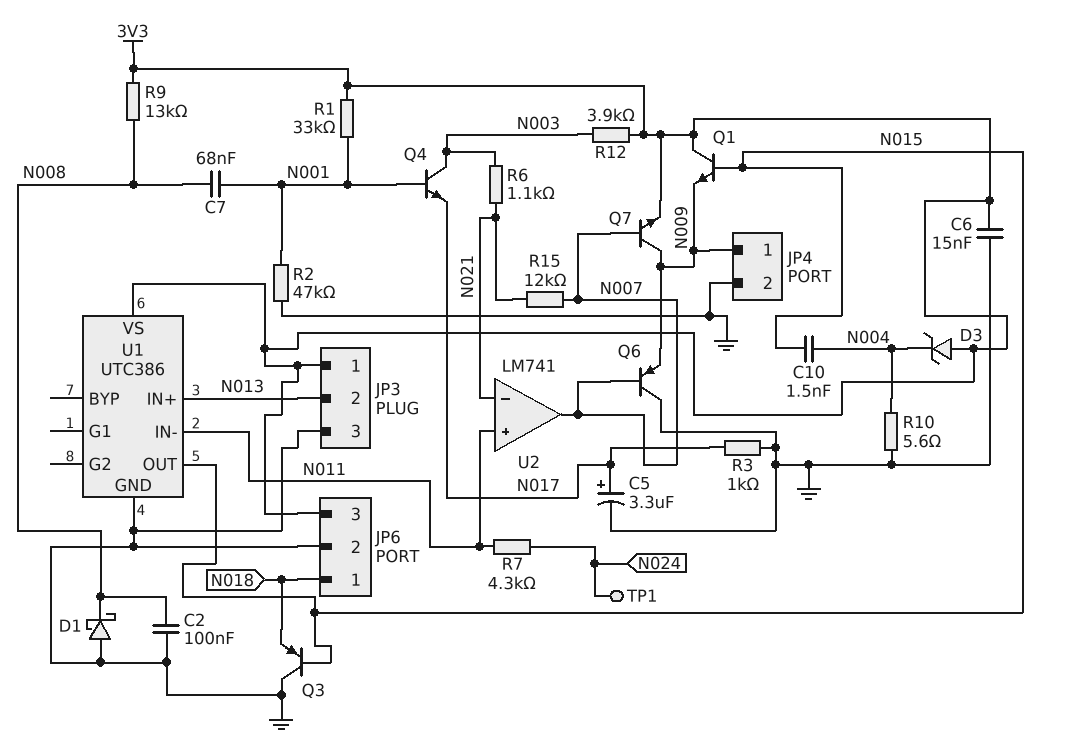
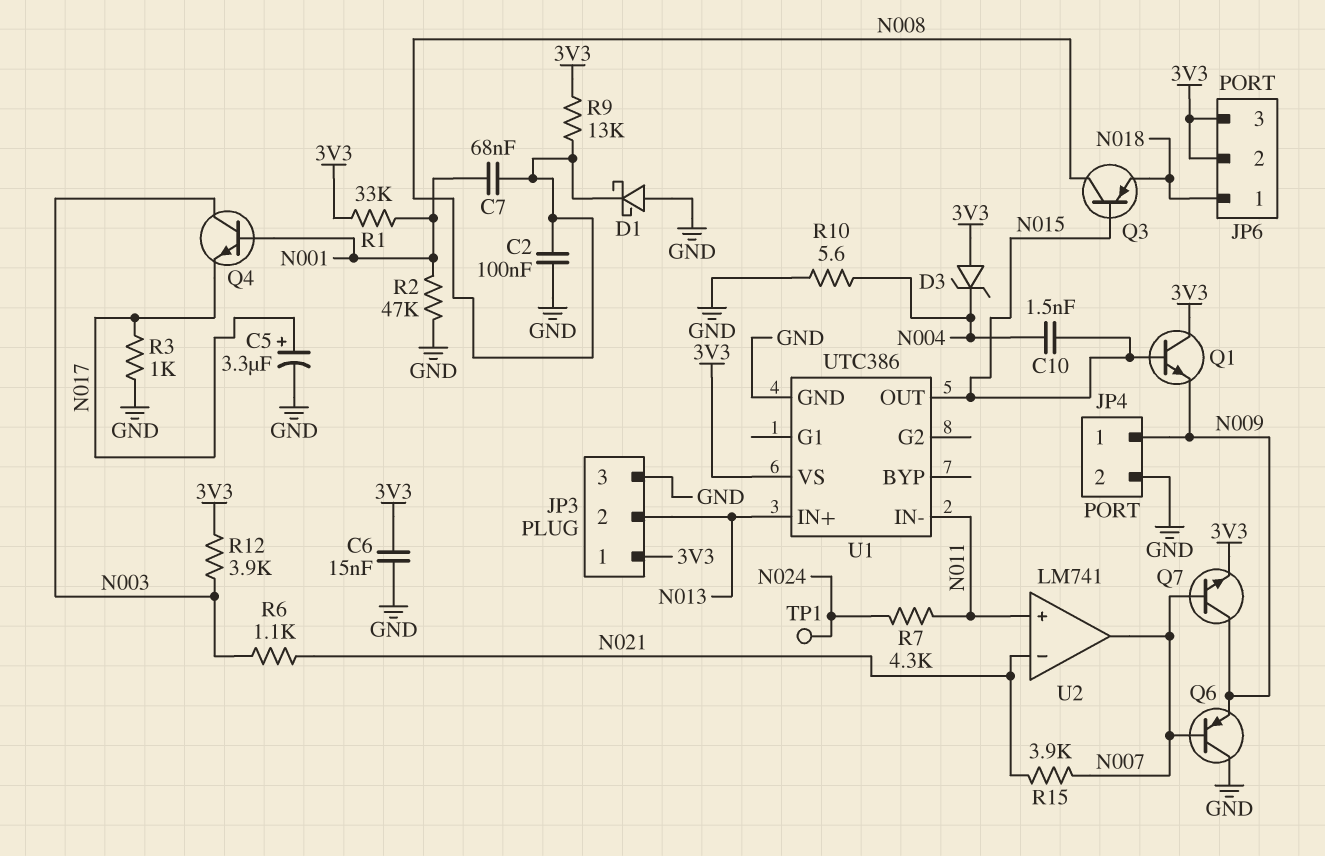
JP6 pin 2: GND -> 3V3
Q3: PNP (B N015, C GND, E N018) -> PNP (B N015, C N008, E N018)
R15: 12k (N007, N021) -> 3.9k (N007, N021)

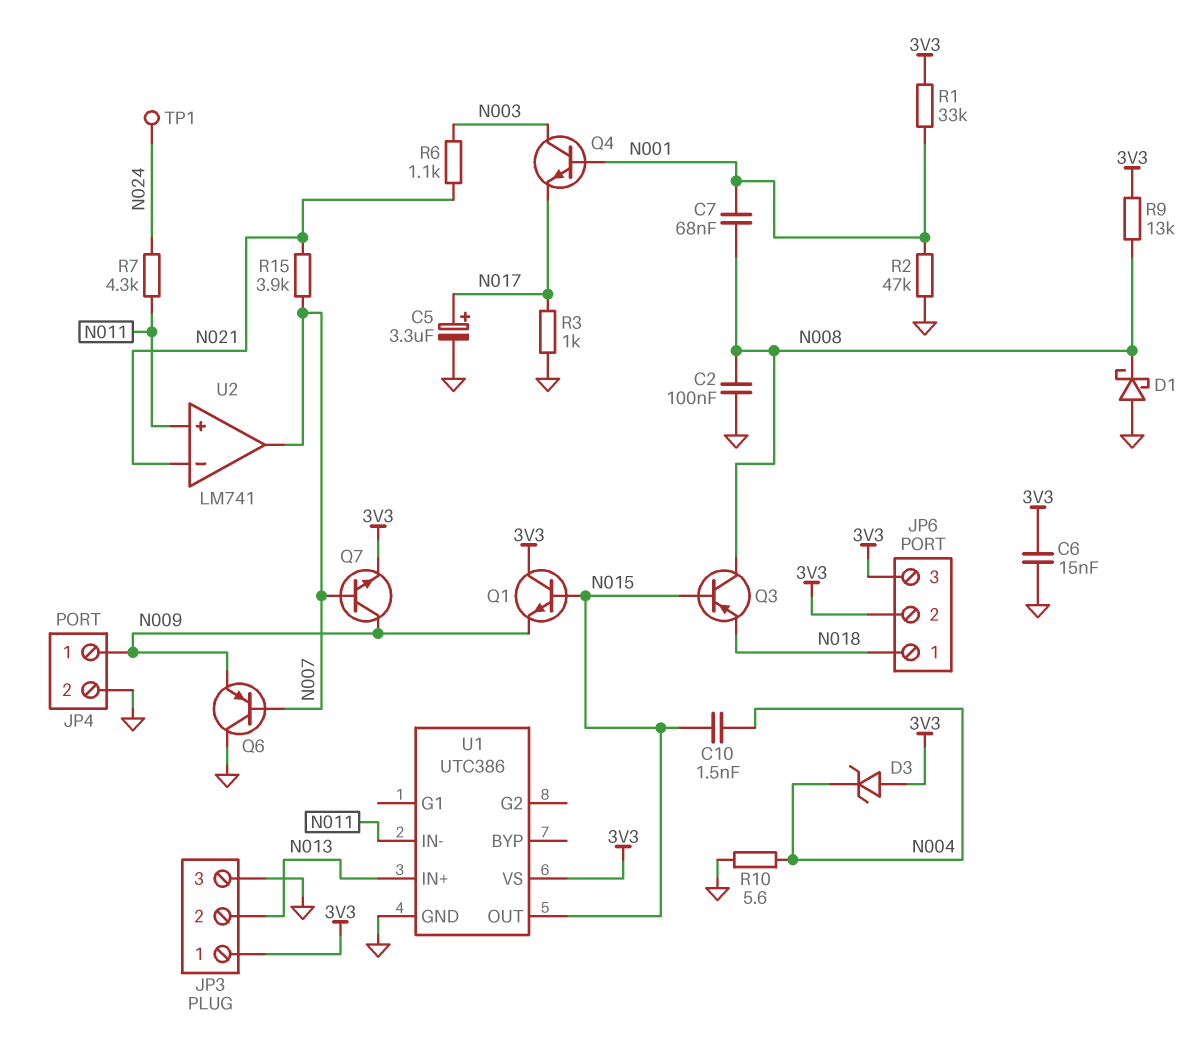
R12: 3.9k (3V3, N003) -> none

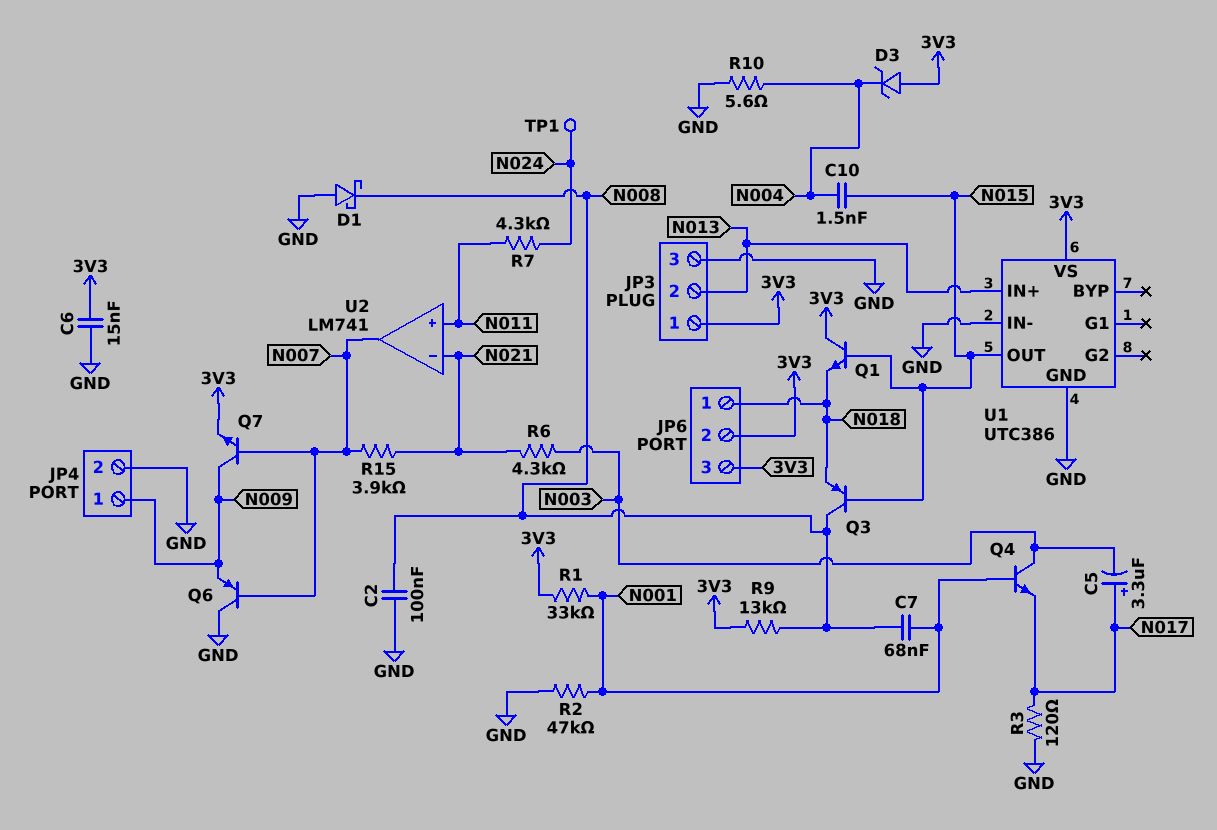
C5: 3.3uF (plus N017, minus GND) -> 3.3uF (plus N017, minus N003)
Q1: NPN (B N015, C 3V3, E N009) -> NPN (B N015, C 3V3, E N018)
R3: 1k (GND, N017) -> 120 (GND, N017)
R6: 1.1k (N003, N021) -> 4.3k (N003, N021)
U1 pin IN-: N011 -> GND

